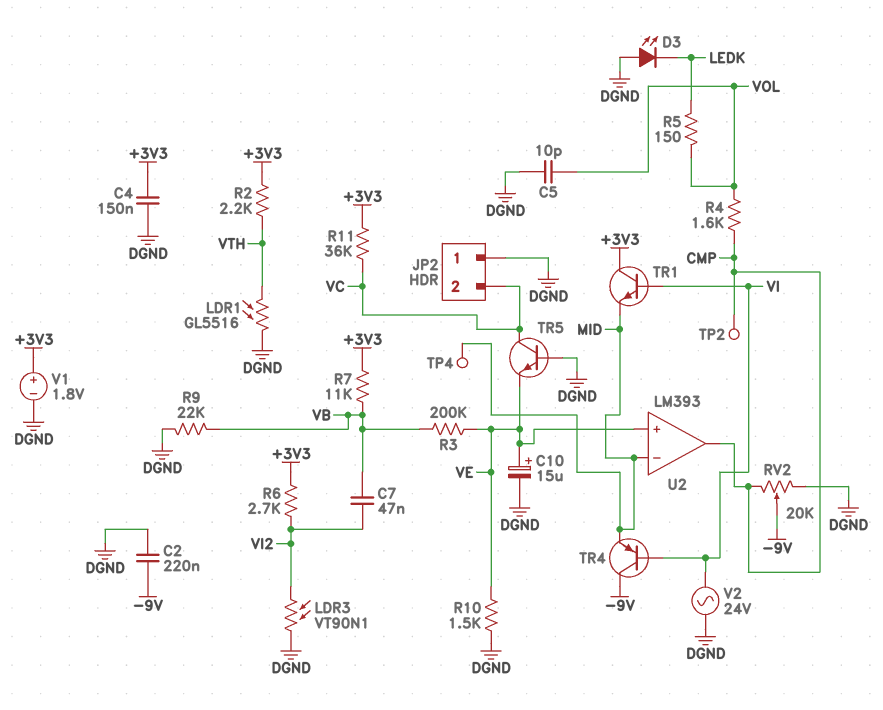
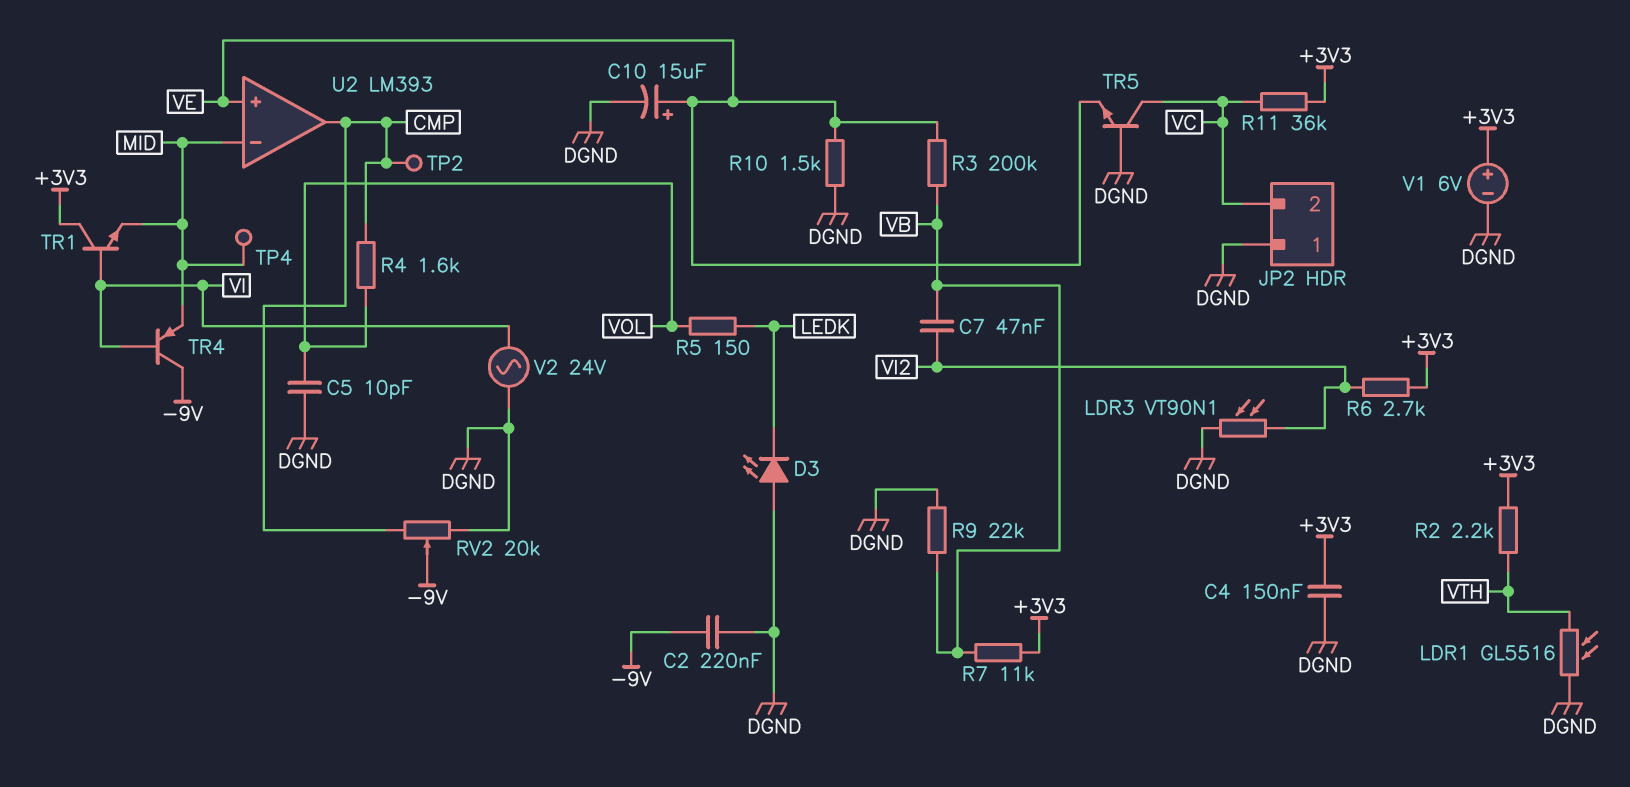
V1: 1.8V (plus +3V3, minus DGND) -> 6V (plus +3V3, minus DGND)

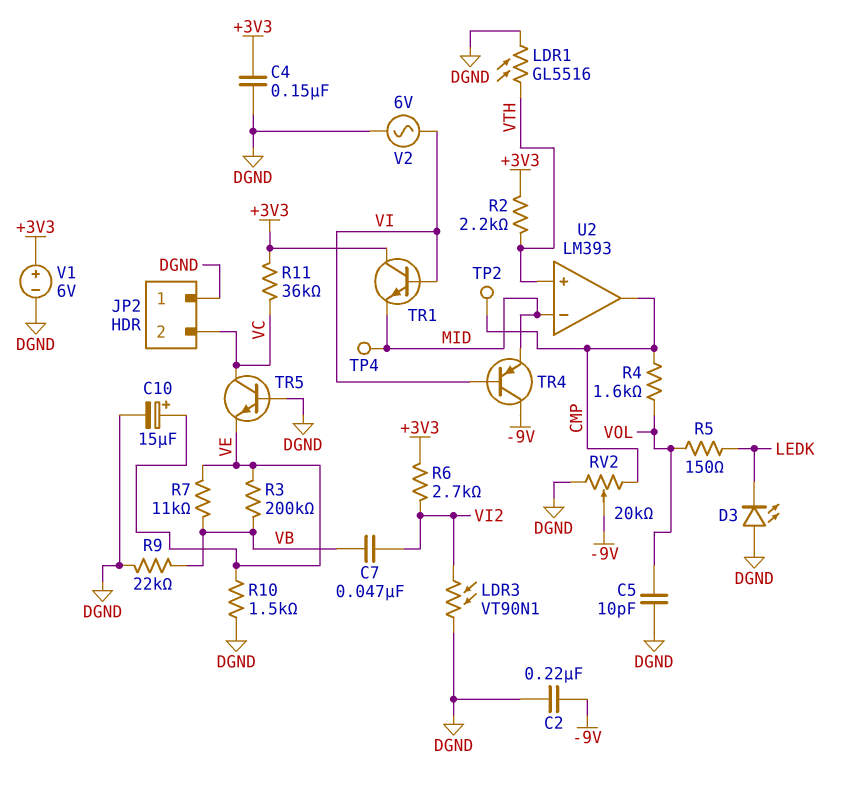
R7: 11k (+3V3, VB) -> 11k (VB, VE)
U2 pin in+: VE -> VTH
V2: AC 24V (DGND, VI) -> AC 6V (DGND, VI)

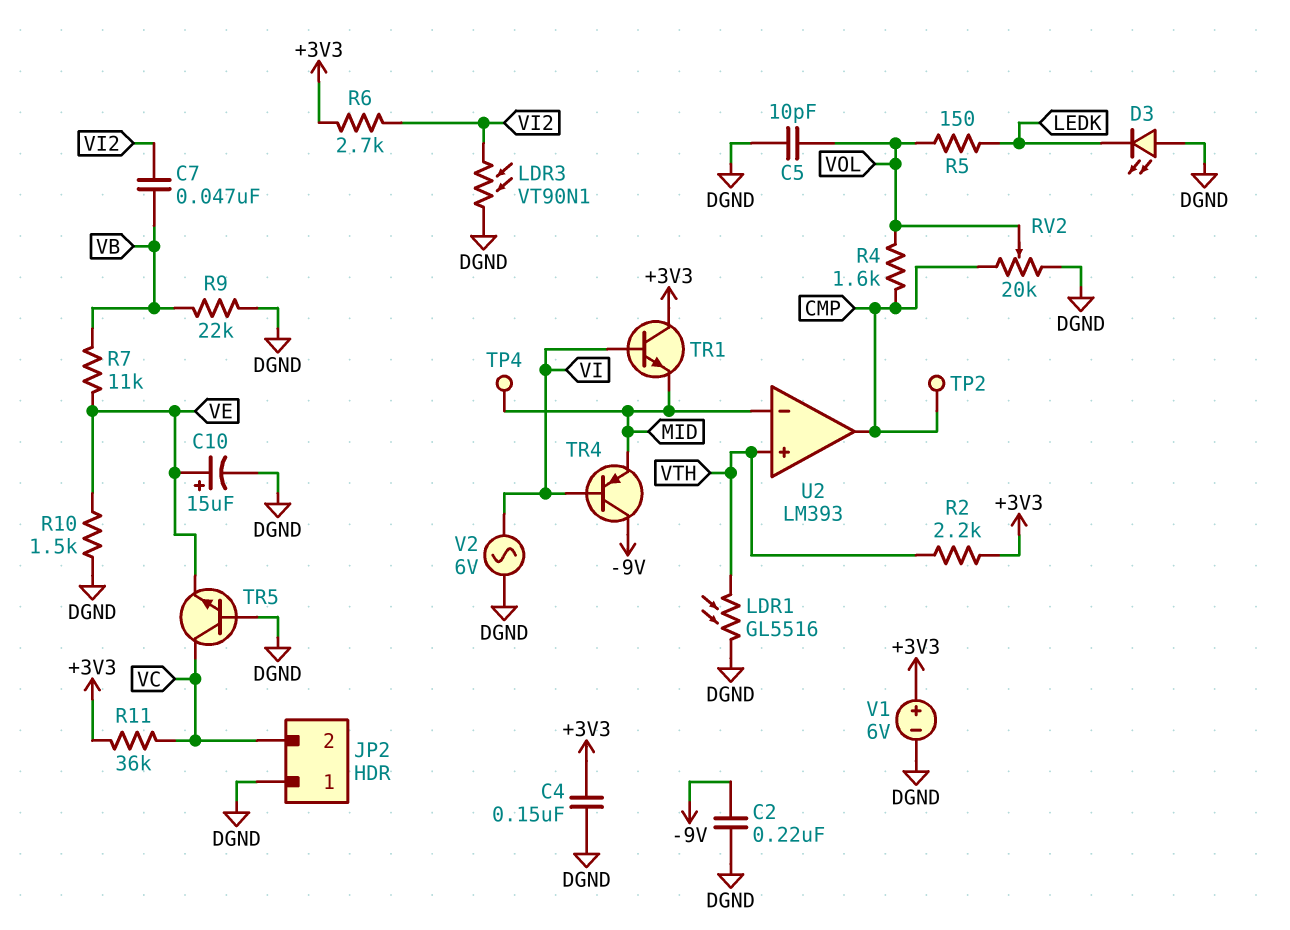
R3: 200k (VB, VE) -> none
RV2: 20k (CMP, DGND, wiper -9V) -> 20k (CMP, DGND, wiper VOL)

